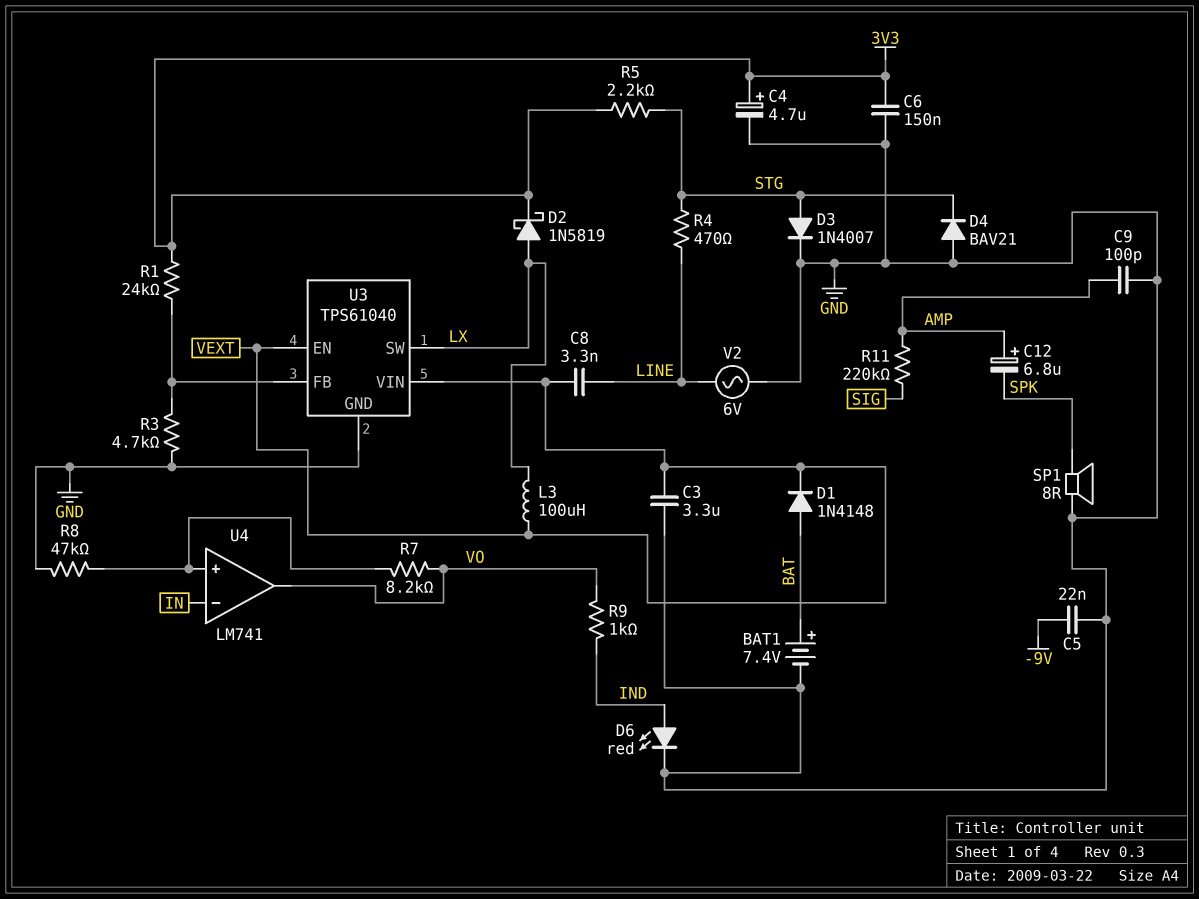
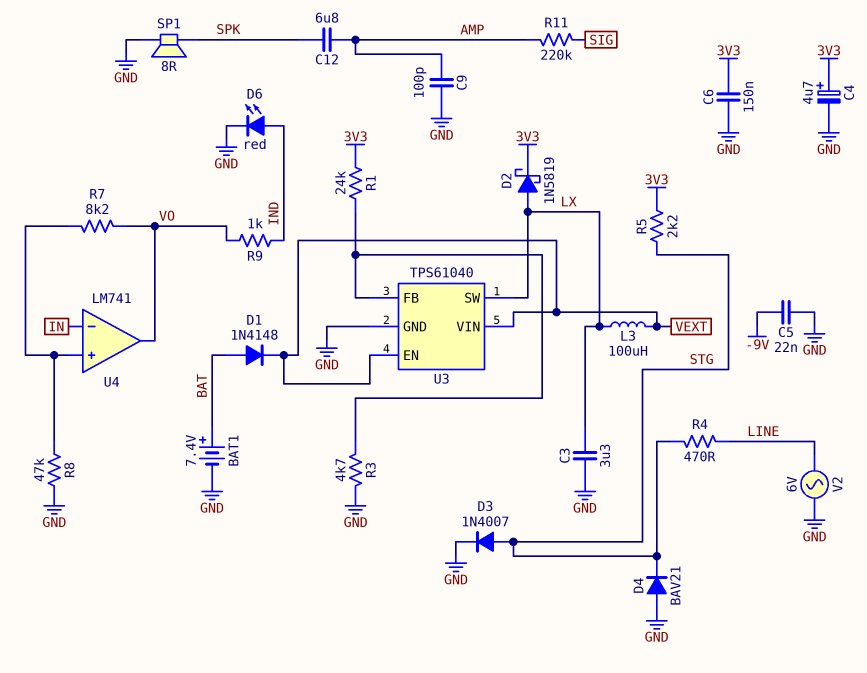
C3: 3.3uF (GND, VEXT) -> 3.3uF (GND, LX)
C8: 3.3nF (LINE, VEXT) -> none
C12: 6.8uF (plus AMP, minus SPK) -> 6.8uF (AMP, SPK)

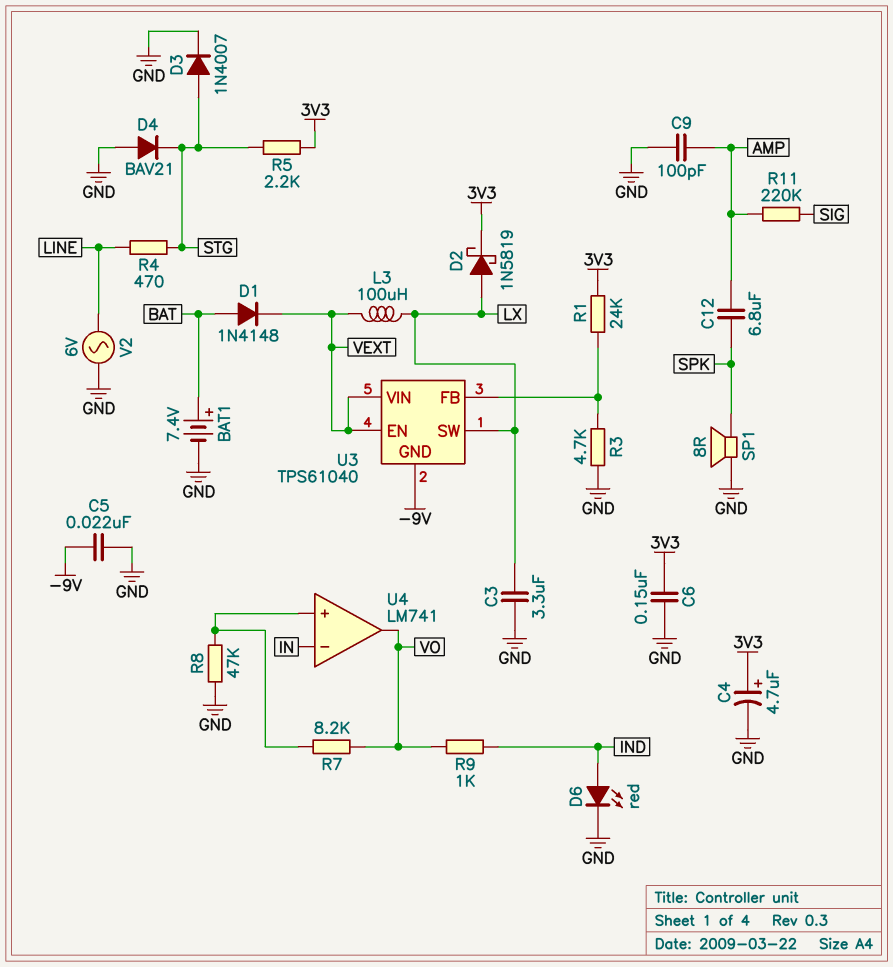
U3 pin GND: GND -> -9V

